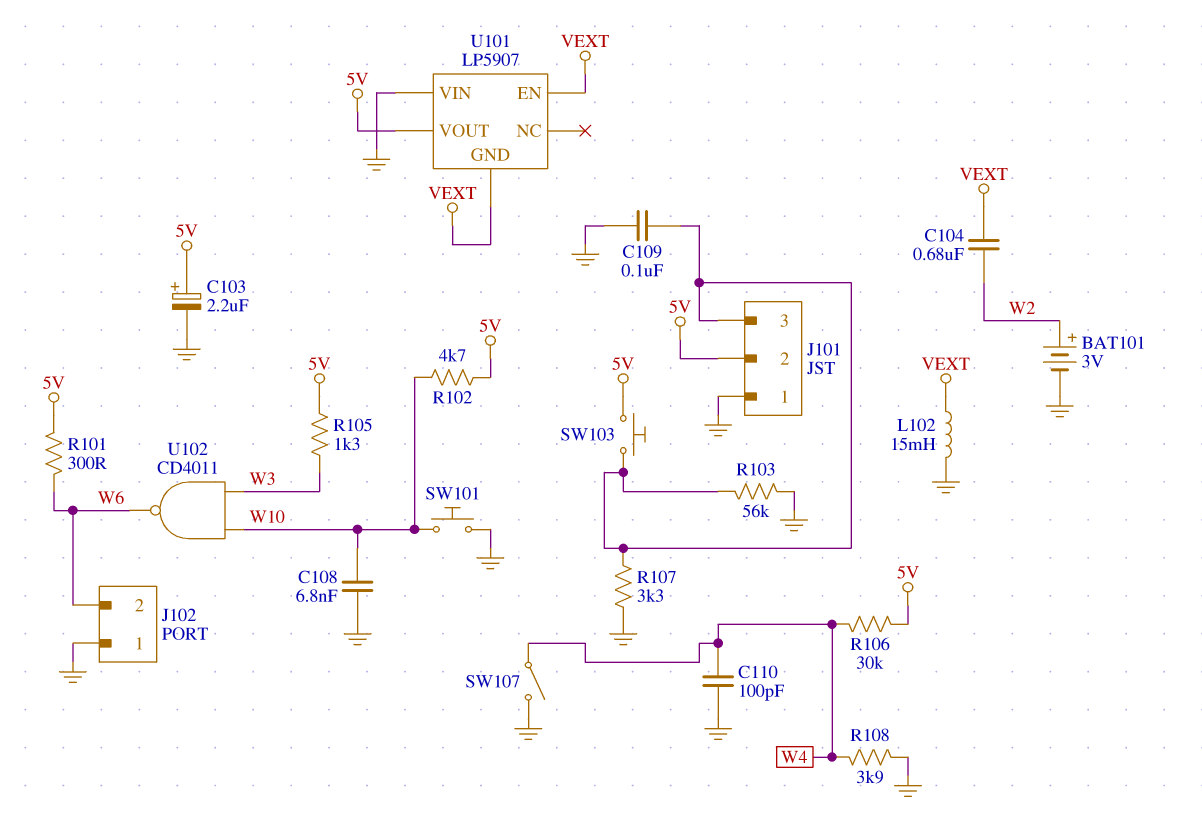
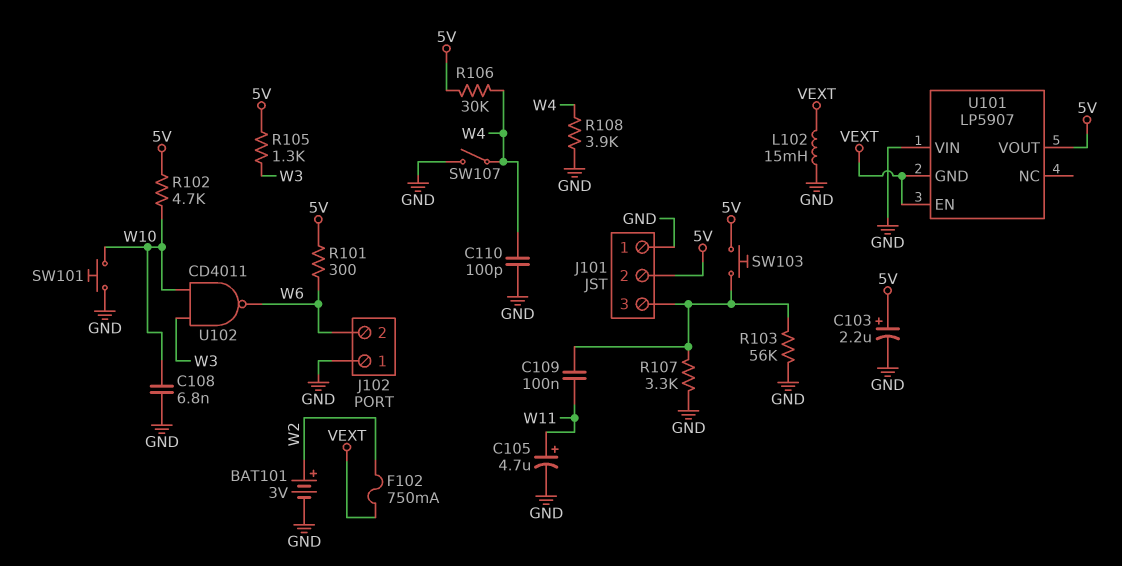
C104: 680nF (VEXT, W2) -> none
C105: none -> 4.7uF (plus W11, minus GND)
C109: 100nF (GND, J101/3) -> 100nF (J101/3, W11)
F102: none -> 750mA (VEXT, W2)

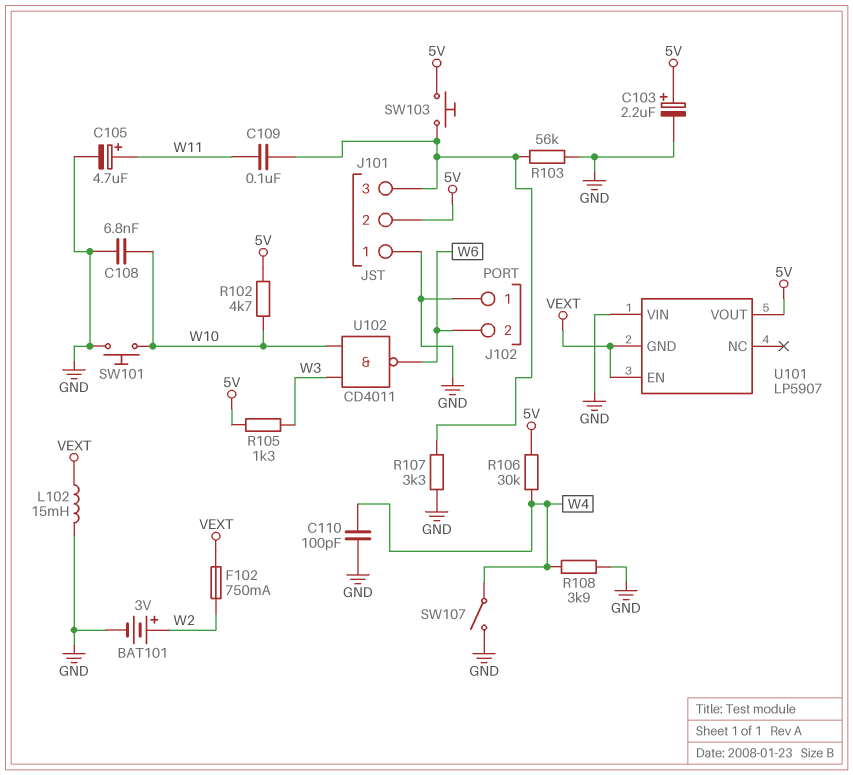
R101: 300 (5V, W6) -> none

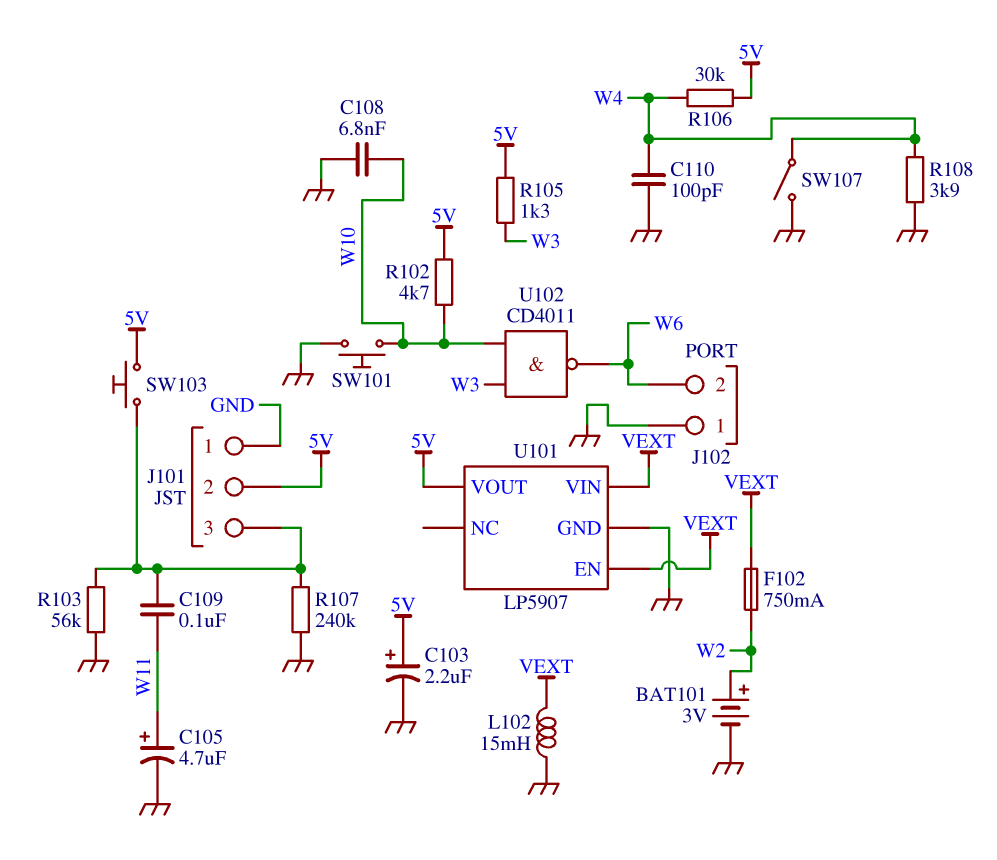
R107: 3.3k (GND, J101/3) -> 240k (GND, J101/3)
U101 pin GND: VEXT -> GND
U101 pin VIN: GND -> VEXT

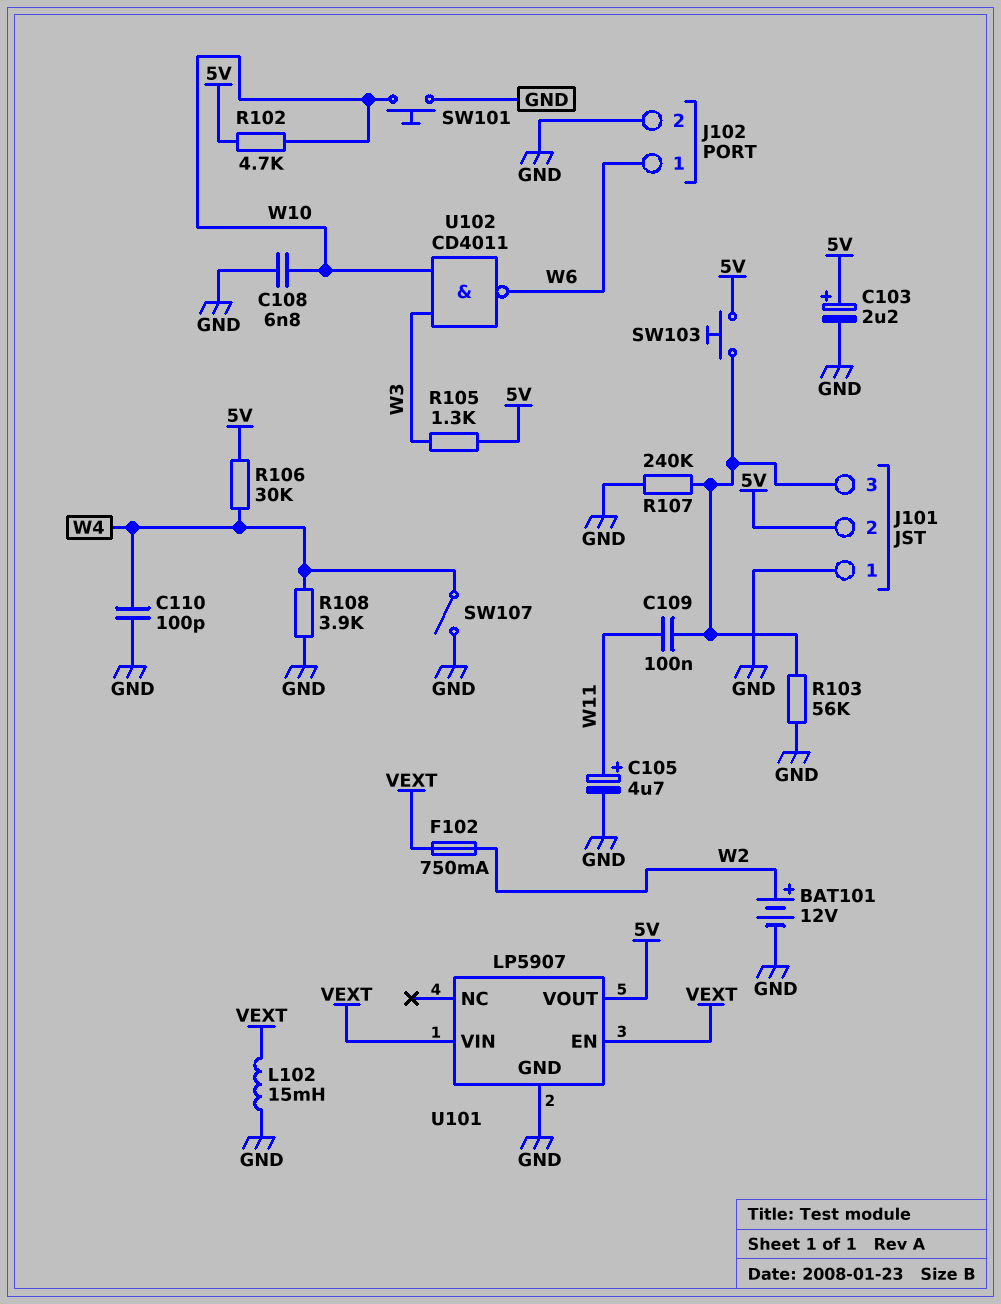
BAT101: 3V (plus W2, minus GND) -> 12V (plus W2, minus GND)
J102 pin 1: GND -> W6
J102 pin 2: W6 -> GND

